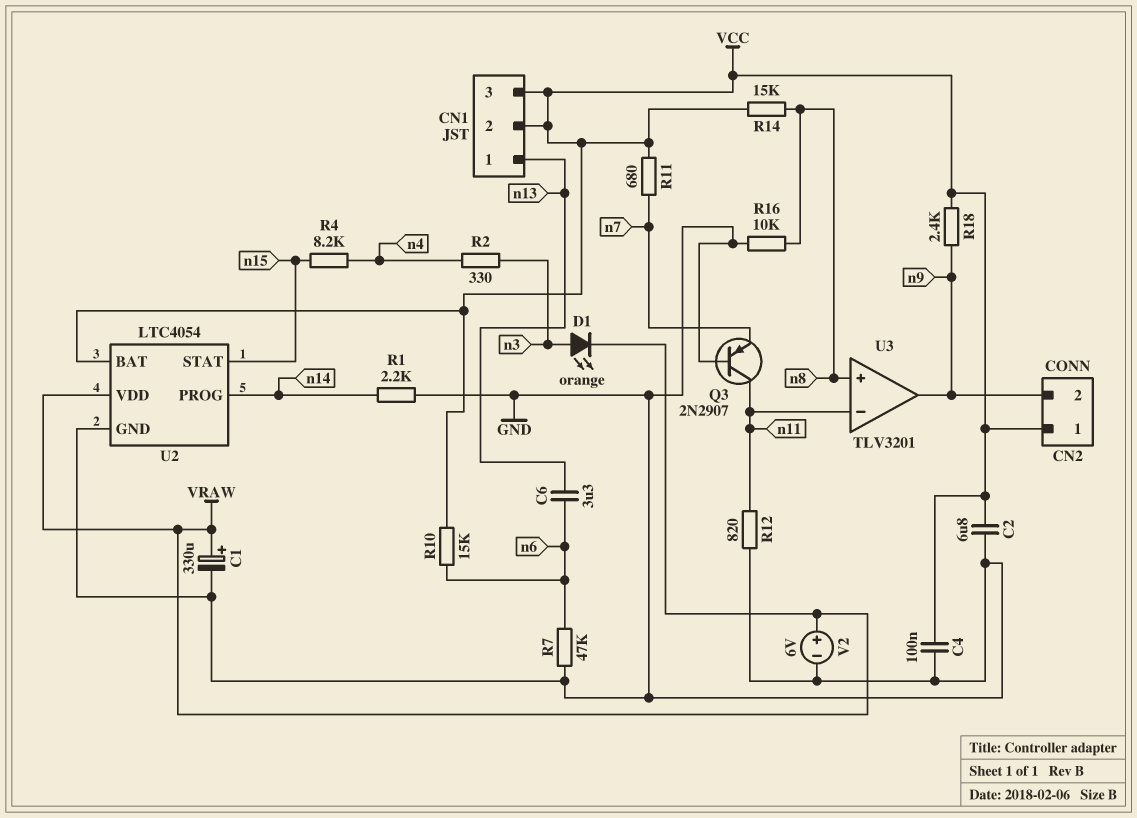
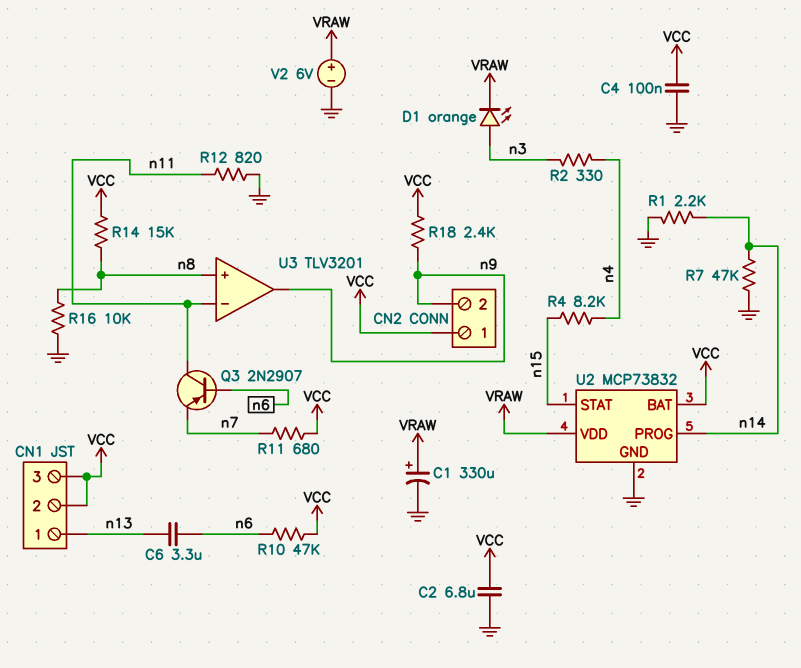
Q3: PNP 2N2907 (B GND, C n11, E n7) -> PNP 2N2907 (B n6, C n11, E n7)
R7: 47k (GND, n6) -> 47k (GND, n14)
R10: 15k (VCC, n6) -> 47k (VCC, n6)
U2: LTC4054 -> MCP73832

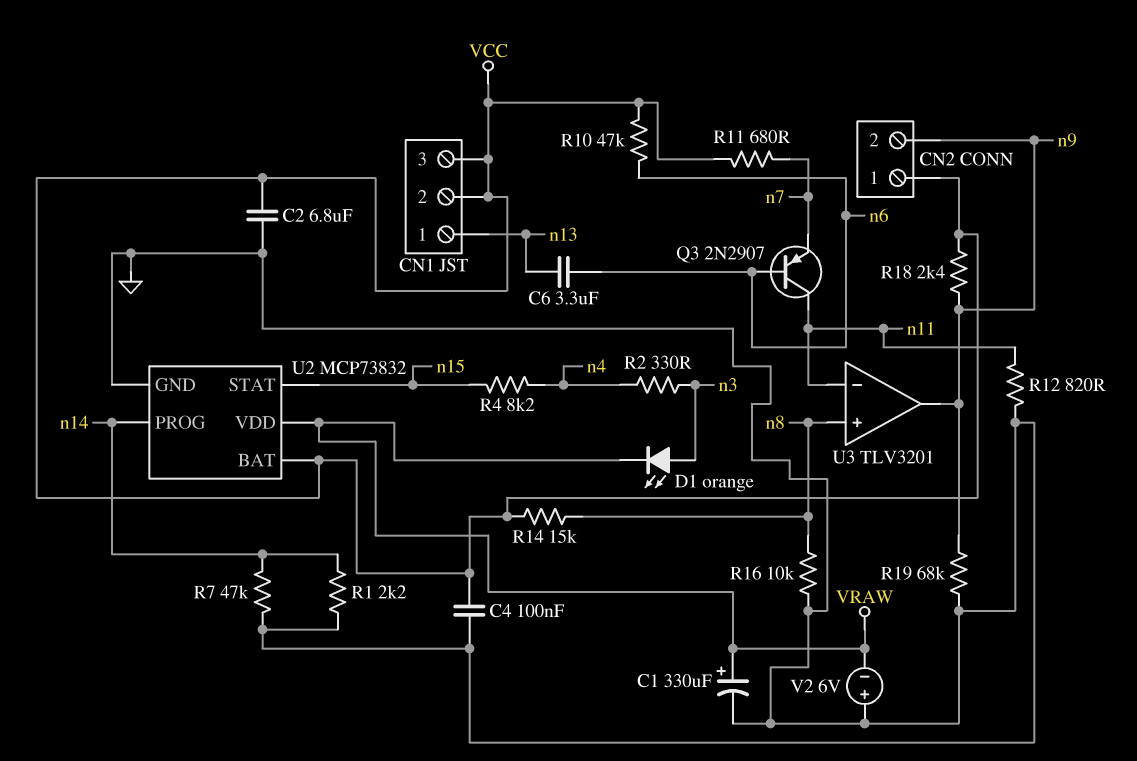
R19: none -> 68k (GND, n9)
V2: 6V (plus VRAW, minus GND) -> 6V (plus GND, minus VRAW)

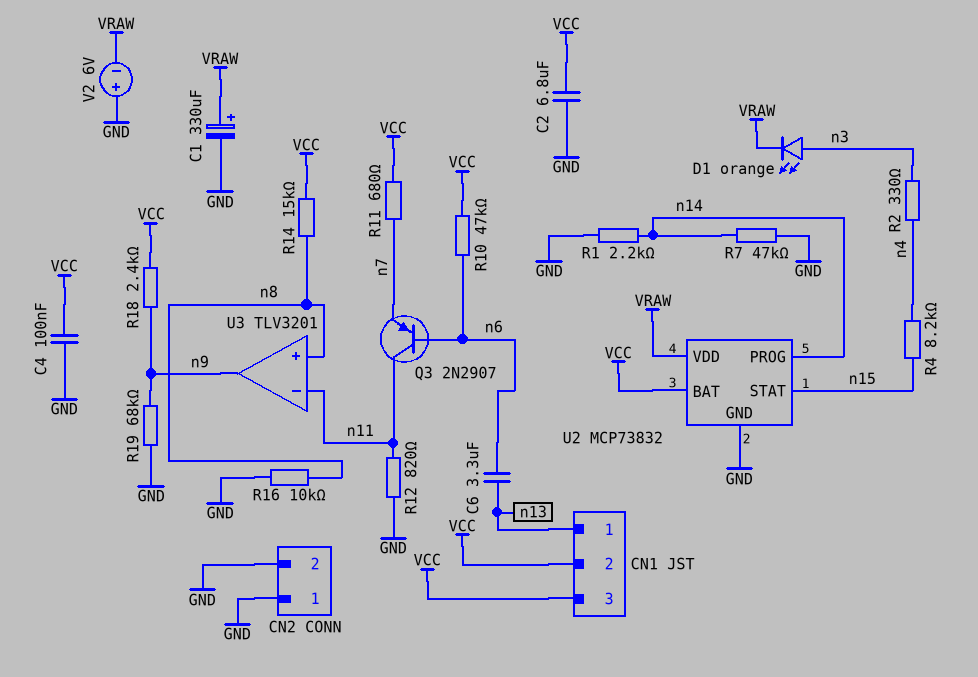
CN2 pin 1: VCC -> GND
CN2 pin 2: n9 -> GND

